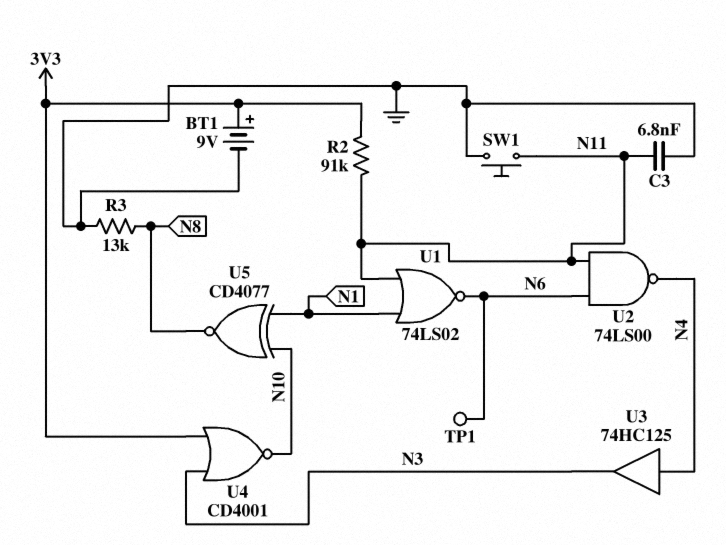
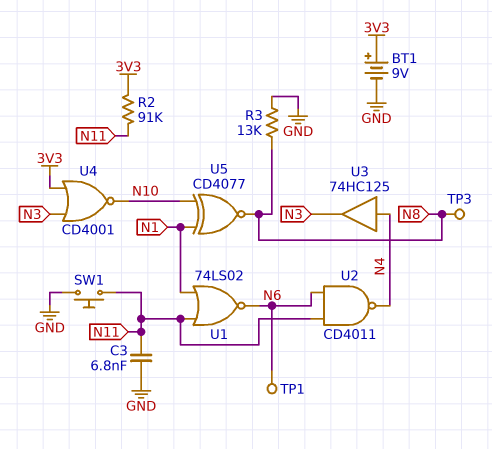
TP3: none -> test point (N8)
U2: NAND 74LS00 (in N6, in N11, out N4) -> NAND CD4011 (in N6, in N11, out N4)

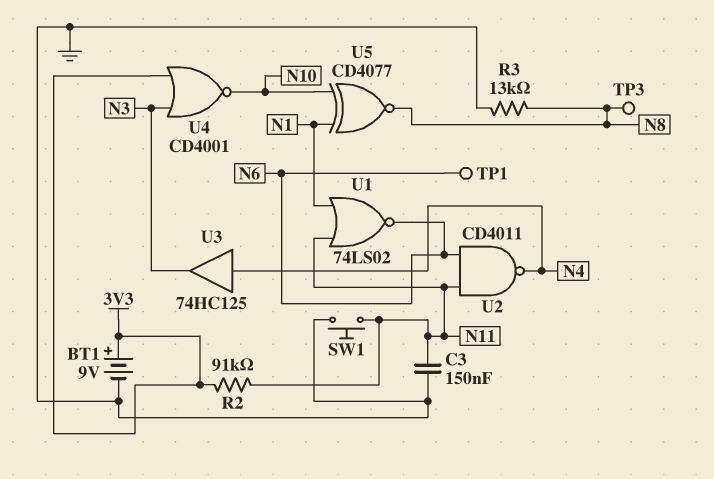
C3: 6.8nF (GND, N11) -> 150nF (GND, N11)

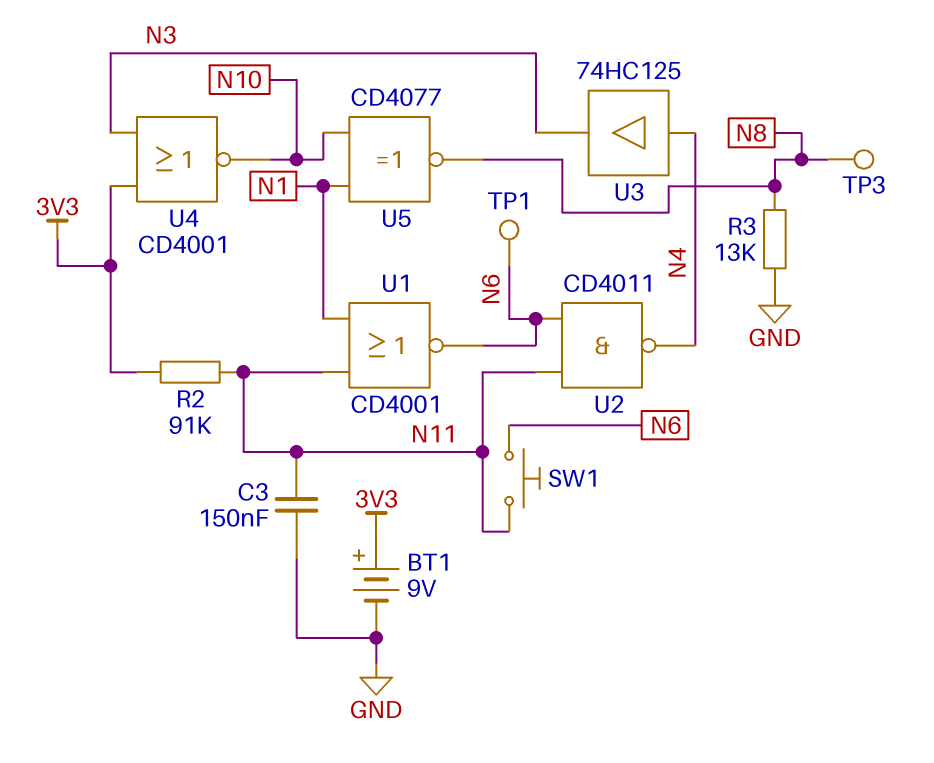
SW1: button (GND, N11) -> button (N6, N11)
U1: NOR 74LS02 (in N1, in N11, out N6) -> NOR CD4001 (in N1, in N11, out N6)

